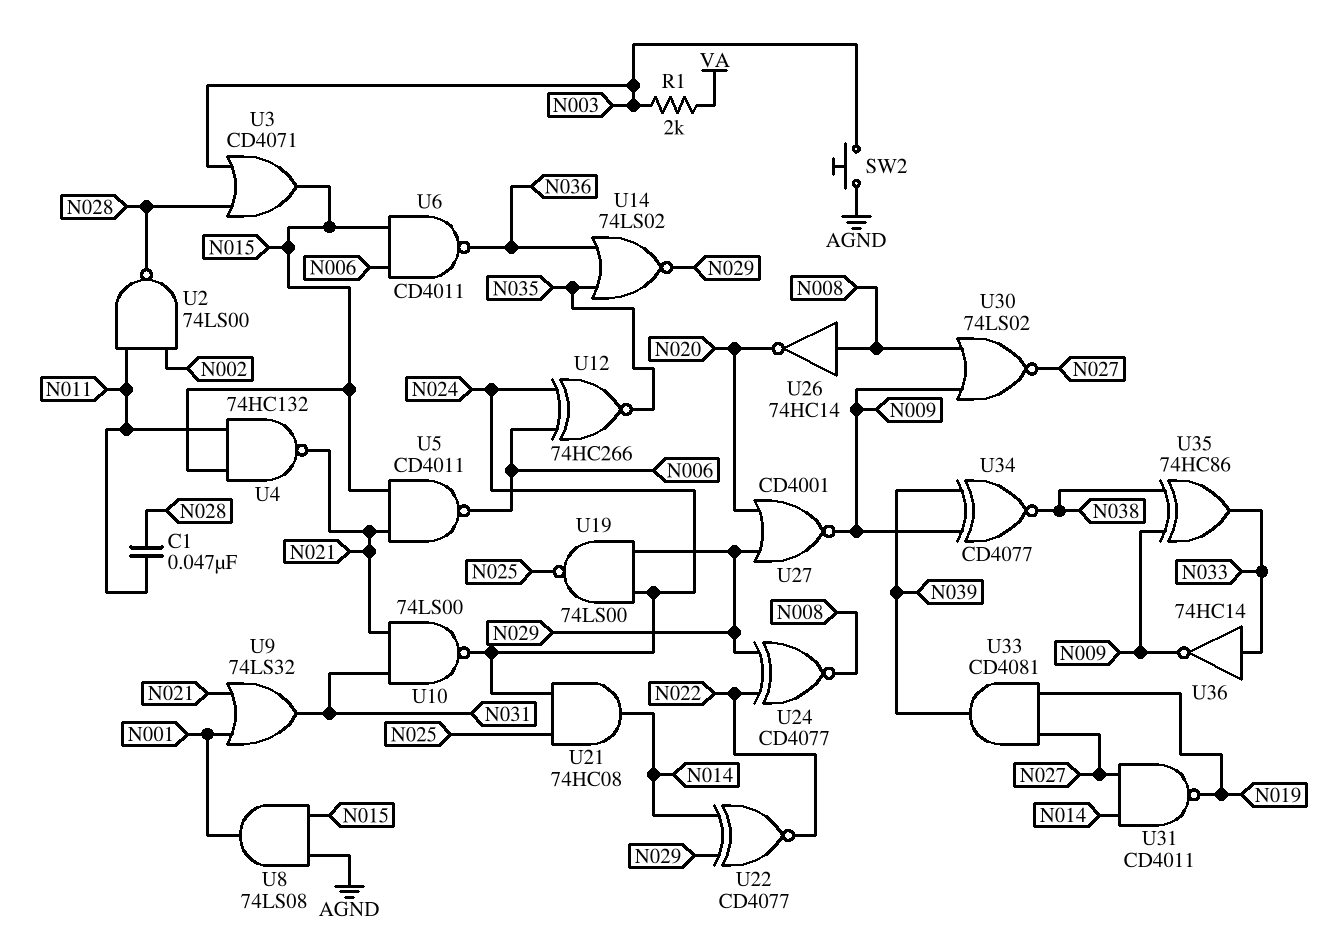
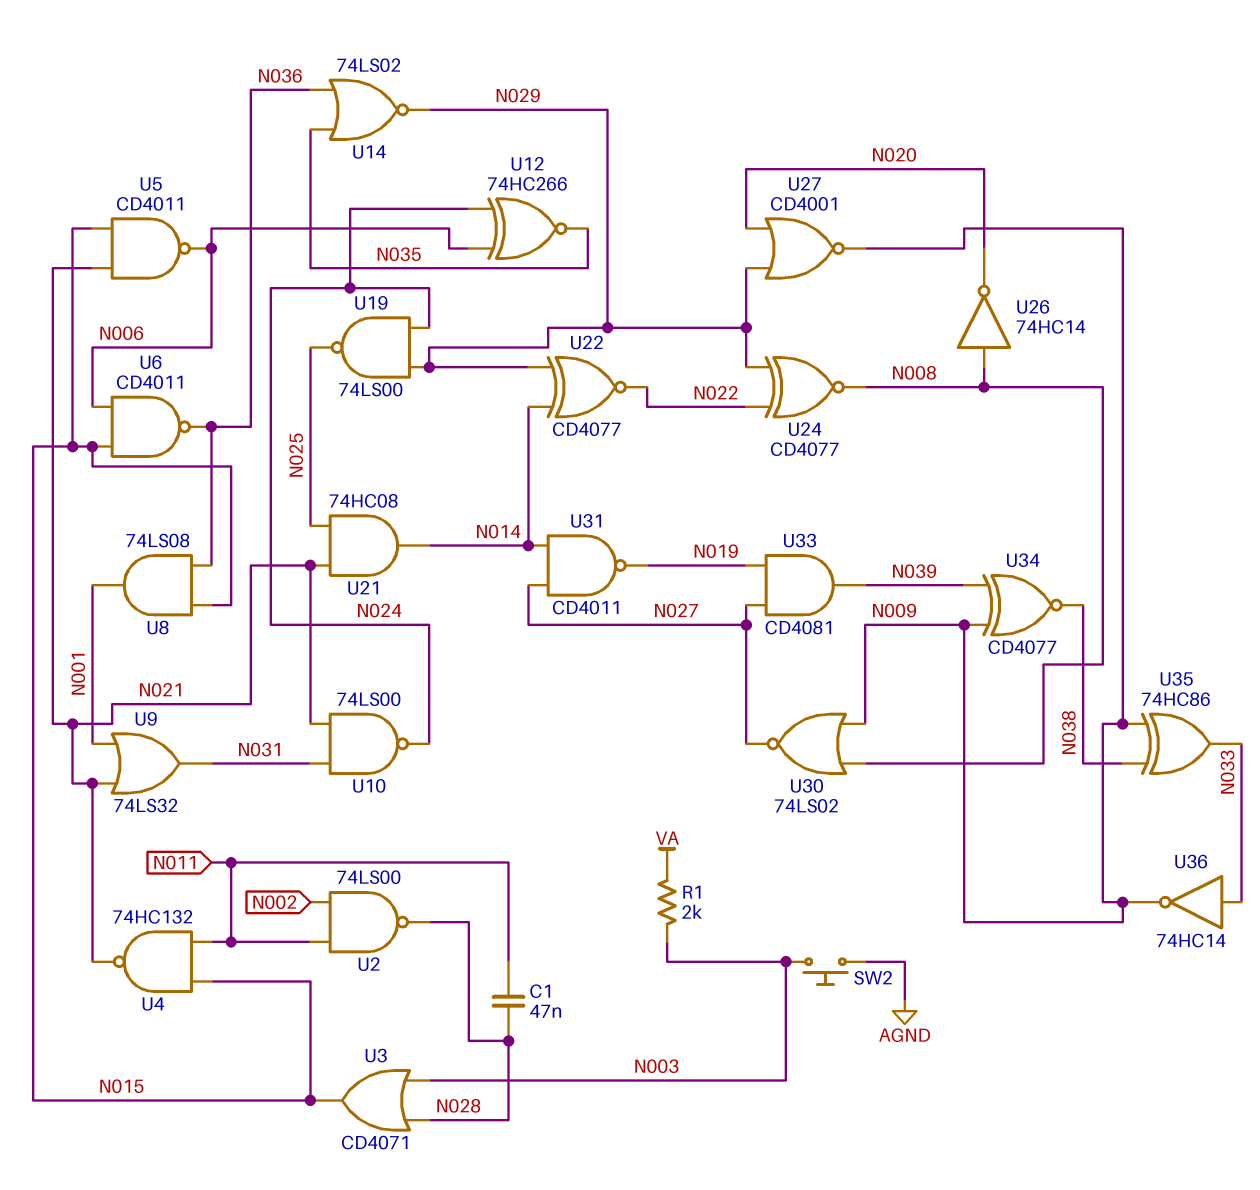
U8: AND 74LS08 (in AGND, in N015, out N001) -> AND 74LS08 (in N015, in N036, out N001)
U21: AND 74HC08 (in N024, in N025, out N014) -> AND 74HC08 (in N021, in N025, out N014)

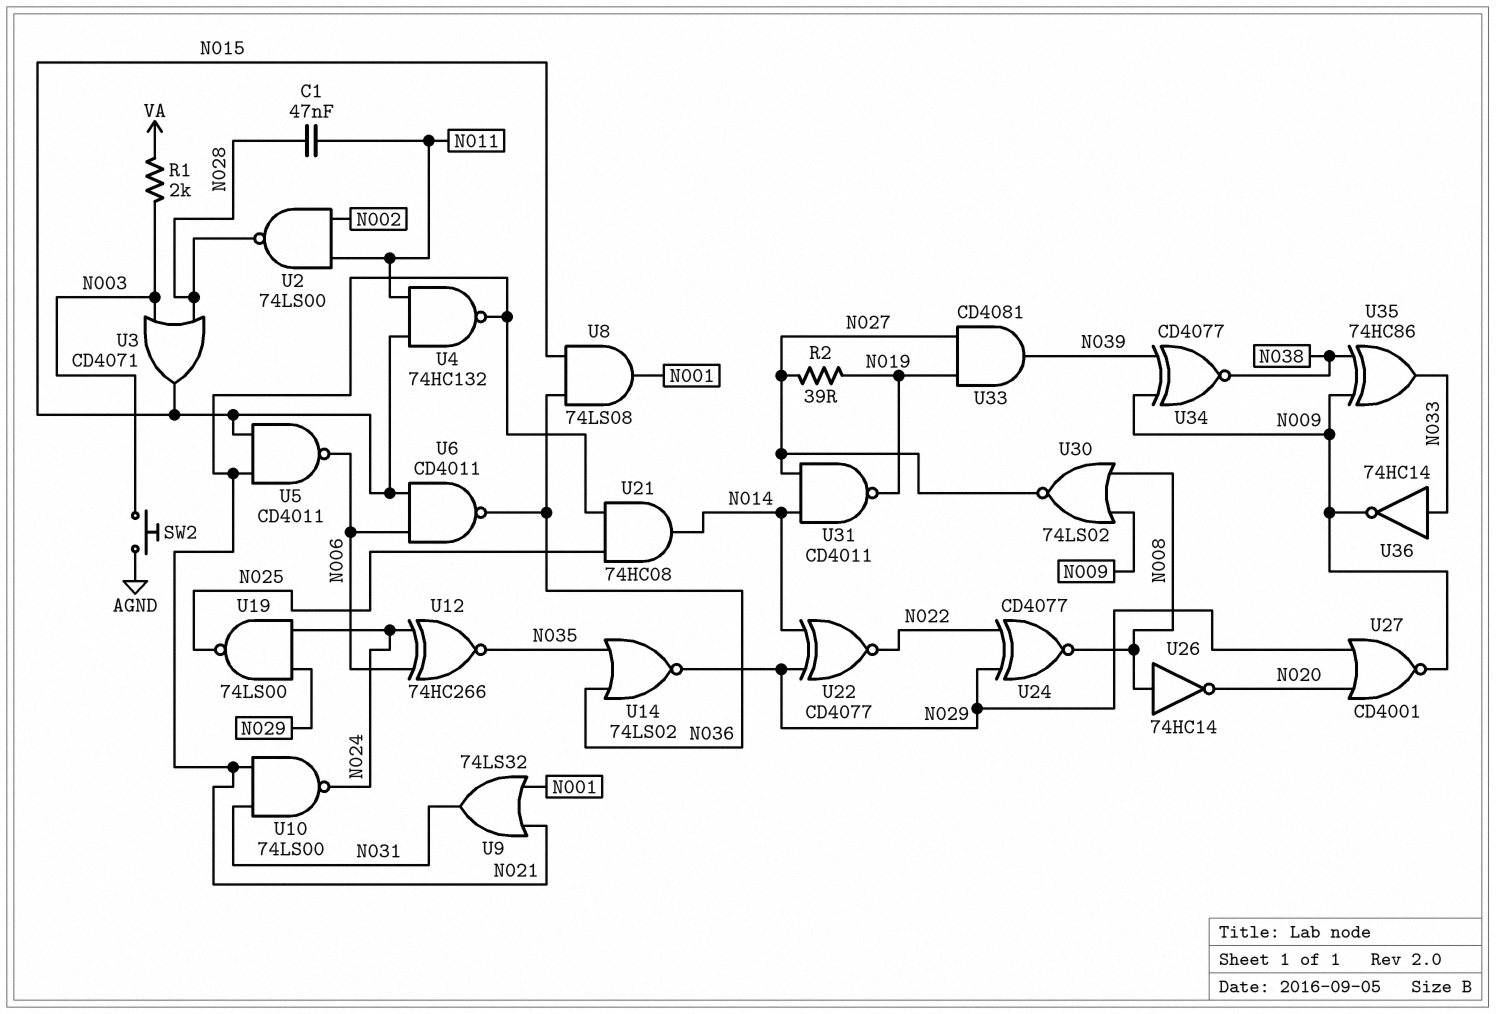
R2: none -> 39 (N019, N027)

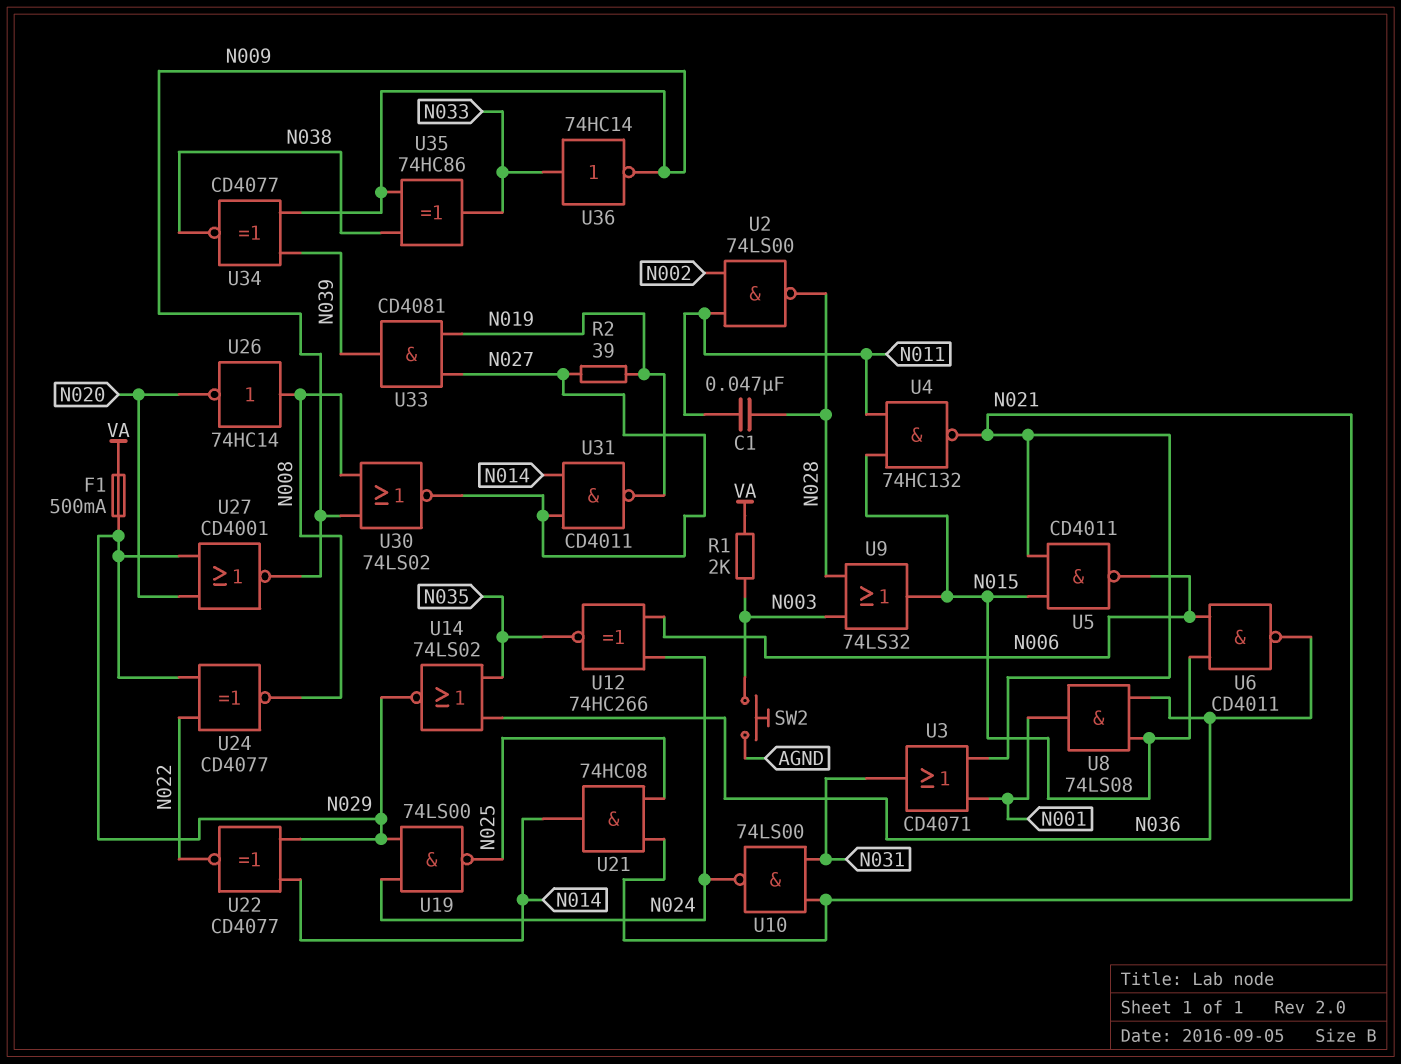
F1: none -> 500mA (N029, VA)
U3: OR CD4071 (in N003, in N028, out N015) -> OR CD4071 (in N001, in N021, out N031)
U9: OR 74LS32 (in N001, in N021, out N031) -> OR 74LS32 (in N003, in N028, out N015)

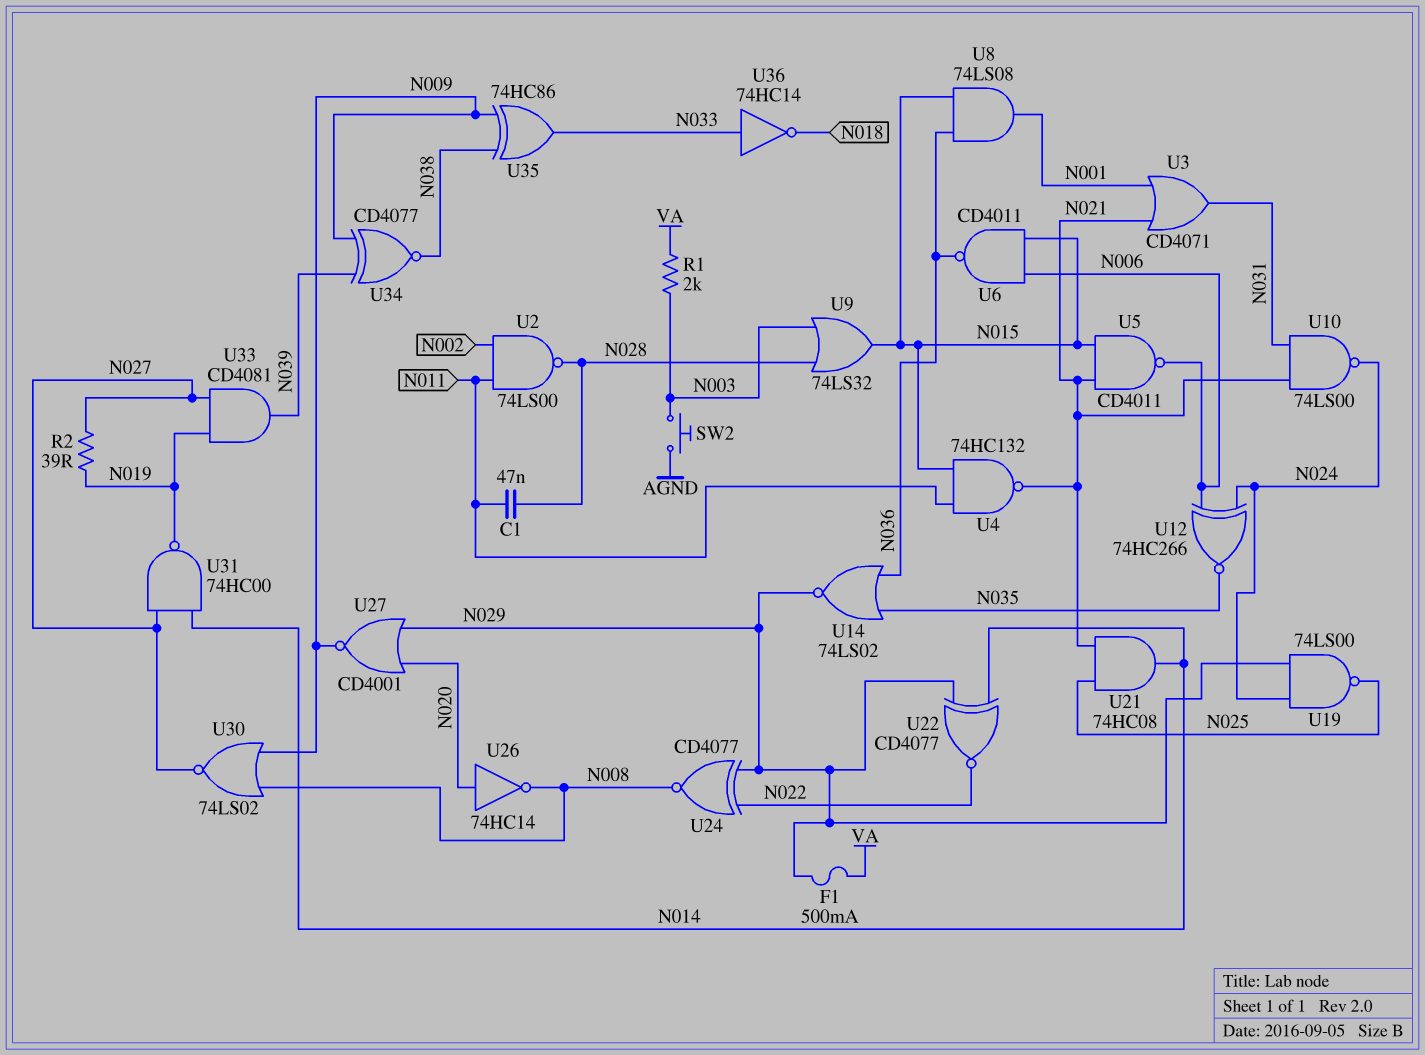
U26: NOT 74HC14 (in N008, out N020) -> NOT 74HC14 (in N020, out N008)
U31: NAND CD4011 (in N014, in N027, out N019) -> NAND 74HC00 (in N014, in N027, out N019)
U36: NOT 74HC14 (in N033, out N009) -> NOT 74HC14 (in N033, out N018)

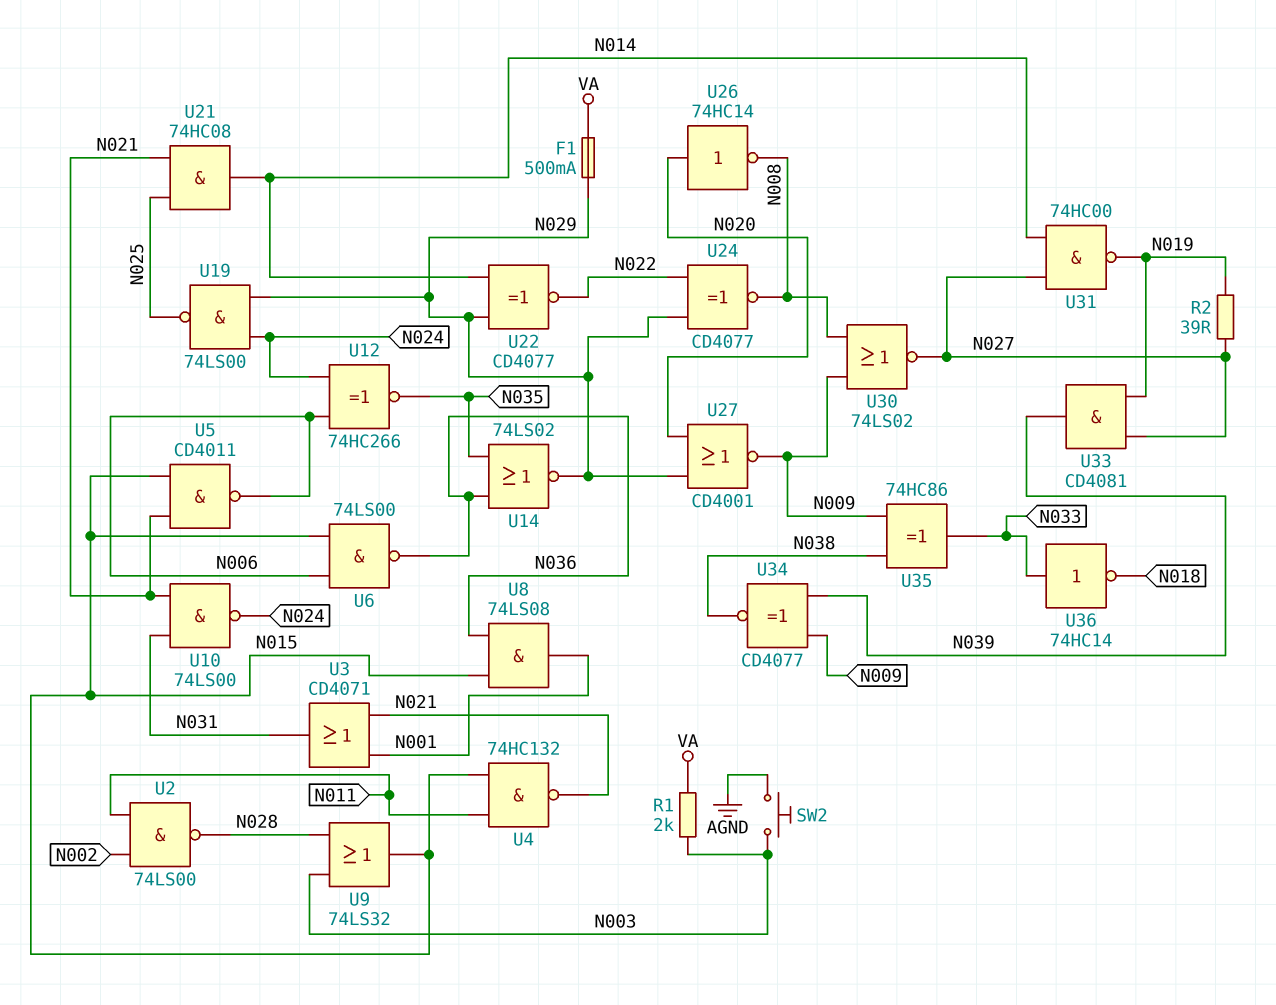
C1: 47nF (N011, N028) -> none
U6: NAND CD4011 (in N006, in N015, out N036) -> NAND 74LS00 (in N006, in N015, out N036)

